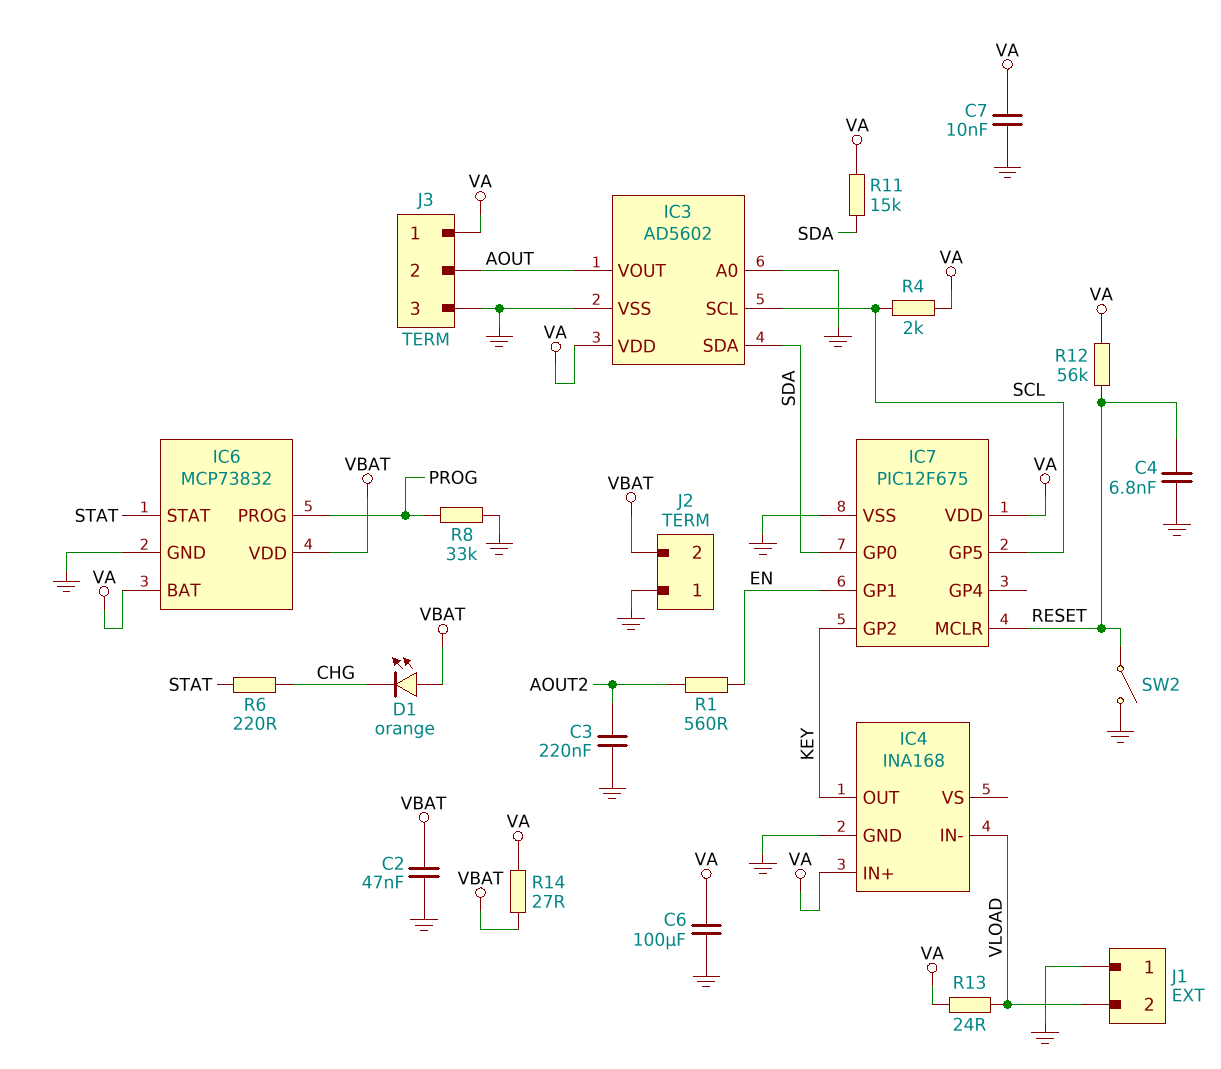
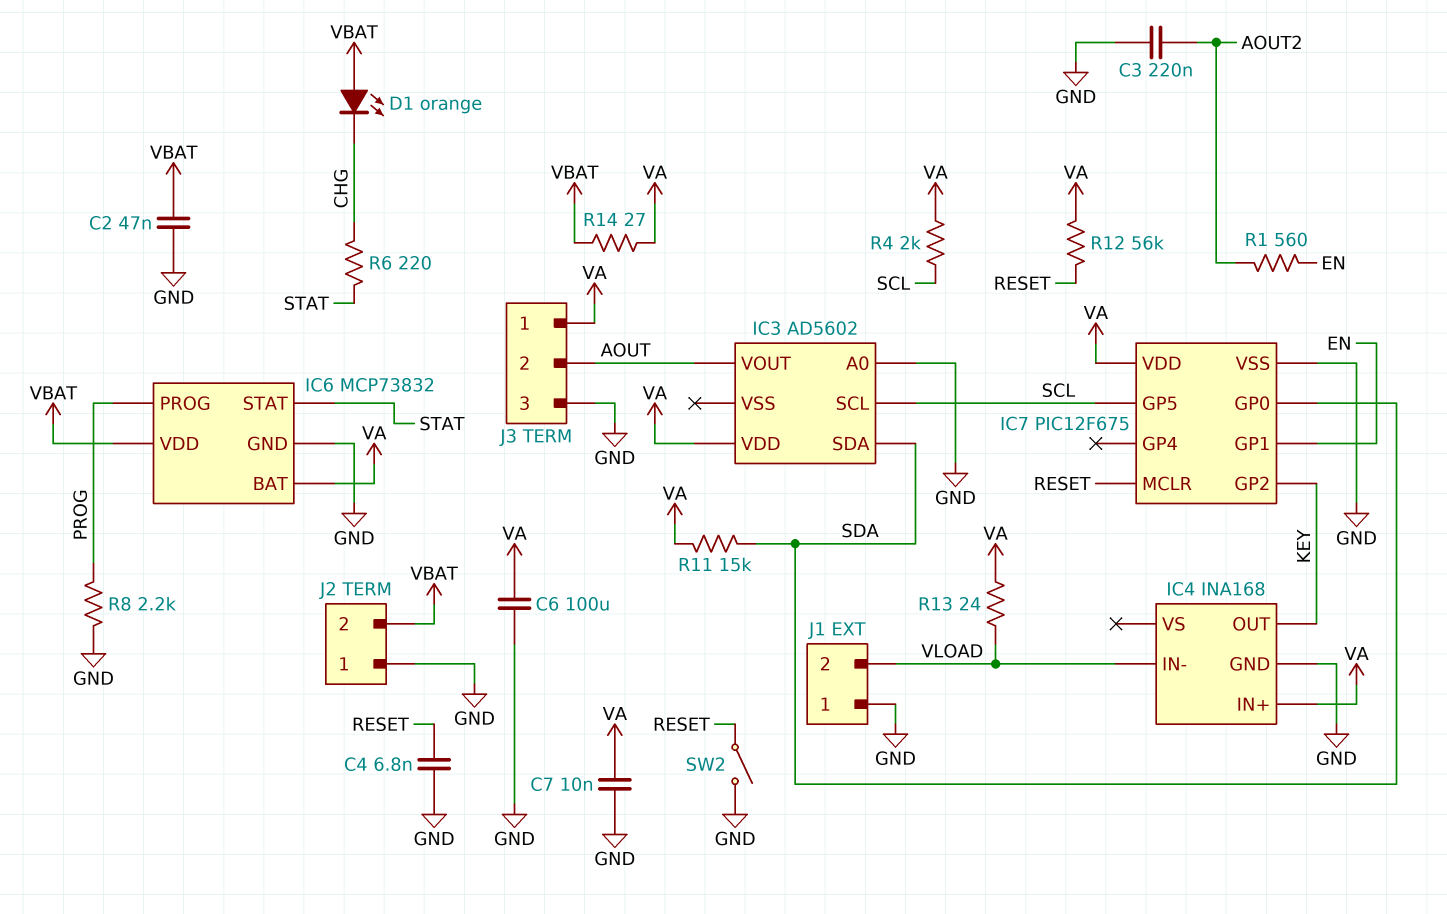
IC3 pin VSS: GND -> none
R8: 33k (GND, PROG) -> 2.2k (GND, PROG)

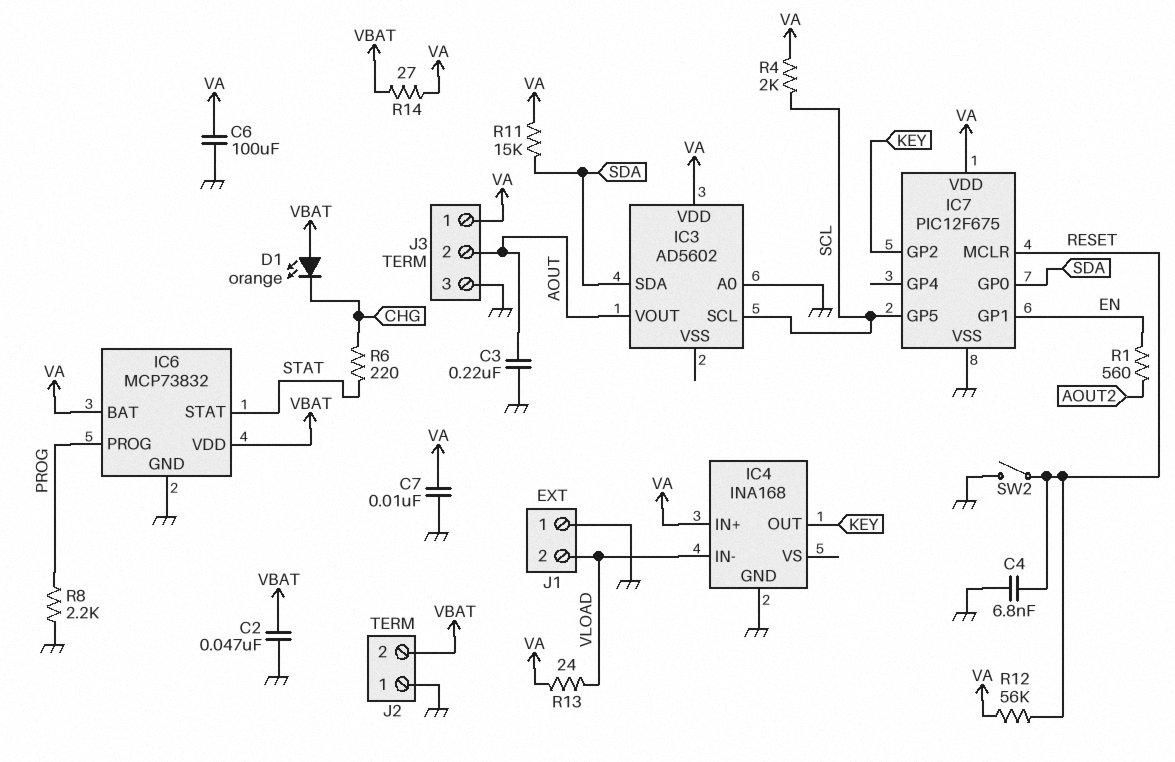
C3: 220nF (AOUT2, GND) -> 220nF (AOUT, GND)

